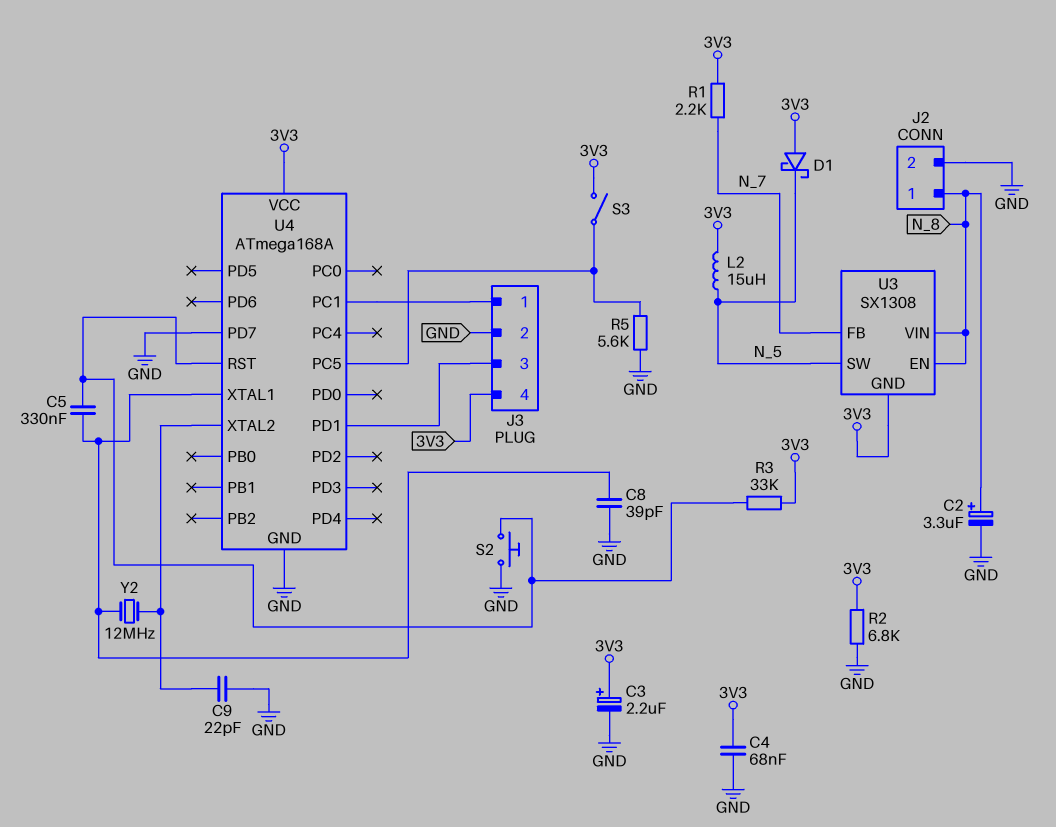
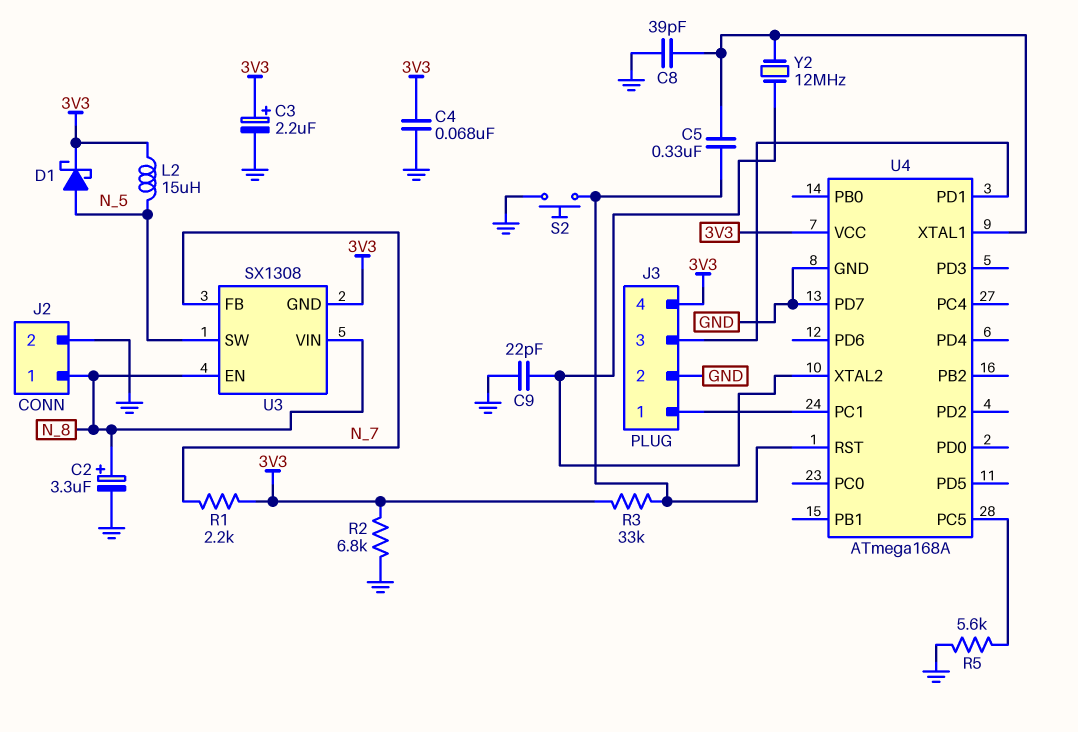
D1: schottky (A 3V3, K N_5) -> schottky (A N_5, K 3V3)
S3: switch (3V3, U4/PC5) -> none

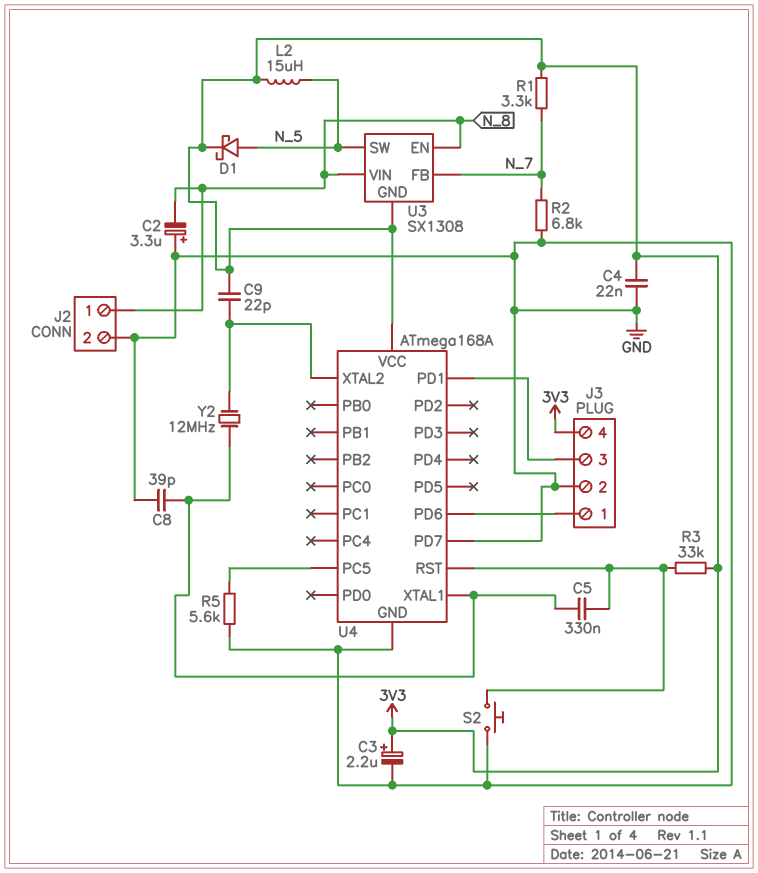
C2: 3.3uF (plus N_8, minus GND) -> 3.3uF (plus GND, minus N_8)
C4: 68nF (3V3, GND) -> 22nF (3V3, GND)
C9: 22pF (GND, U4/XTAL2) -> 22pF (3V3, U4/XTAL2)
R1: 2.2k (3V3, N_7) -> 3.3k (3V3, N_7)
R2: 6.8k (3V3, GND) -> 6.8k (GND, N_7)
U4 pin PC1: J3/1 -> none
U4 pin PD6: none -> J3/1

